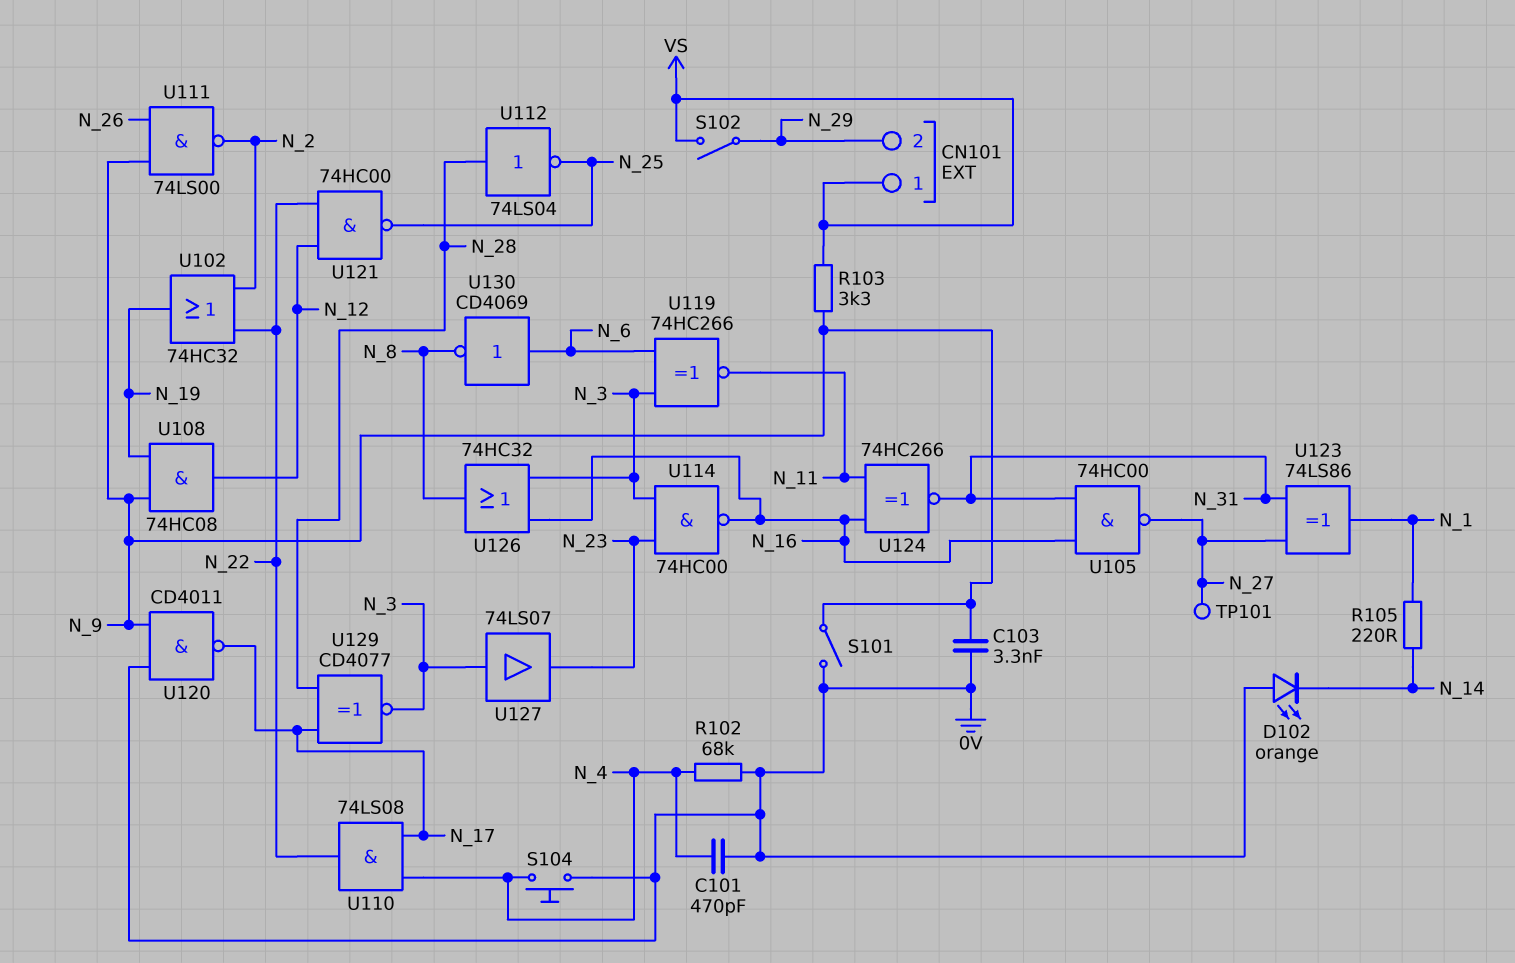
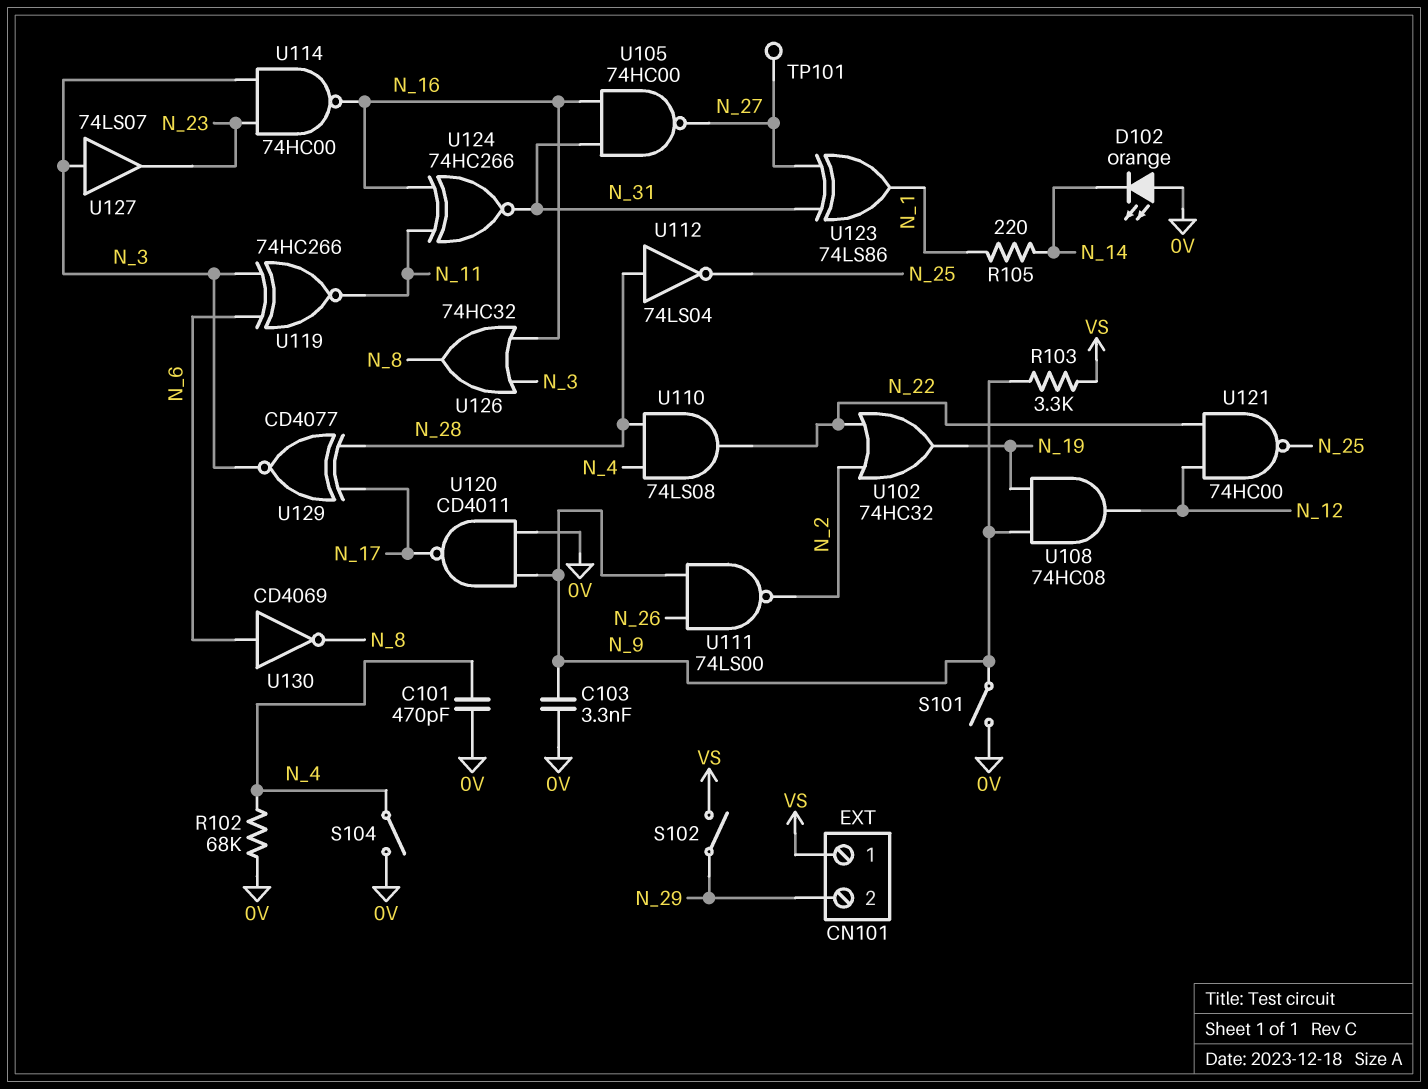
S104: button (0V, N_4) -> switch (0V, N_4)
U110: AND 74LS08 (in N_4, in N_17, out N_22) -> AND 74LS08 (in N_4, in N_28, out N_22)

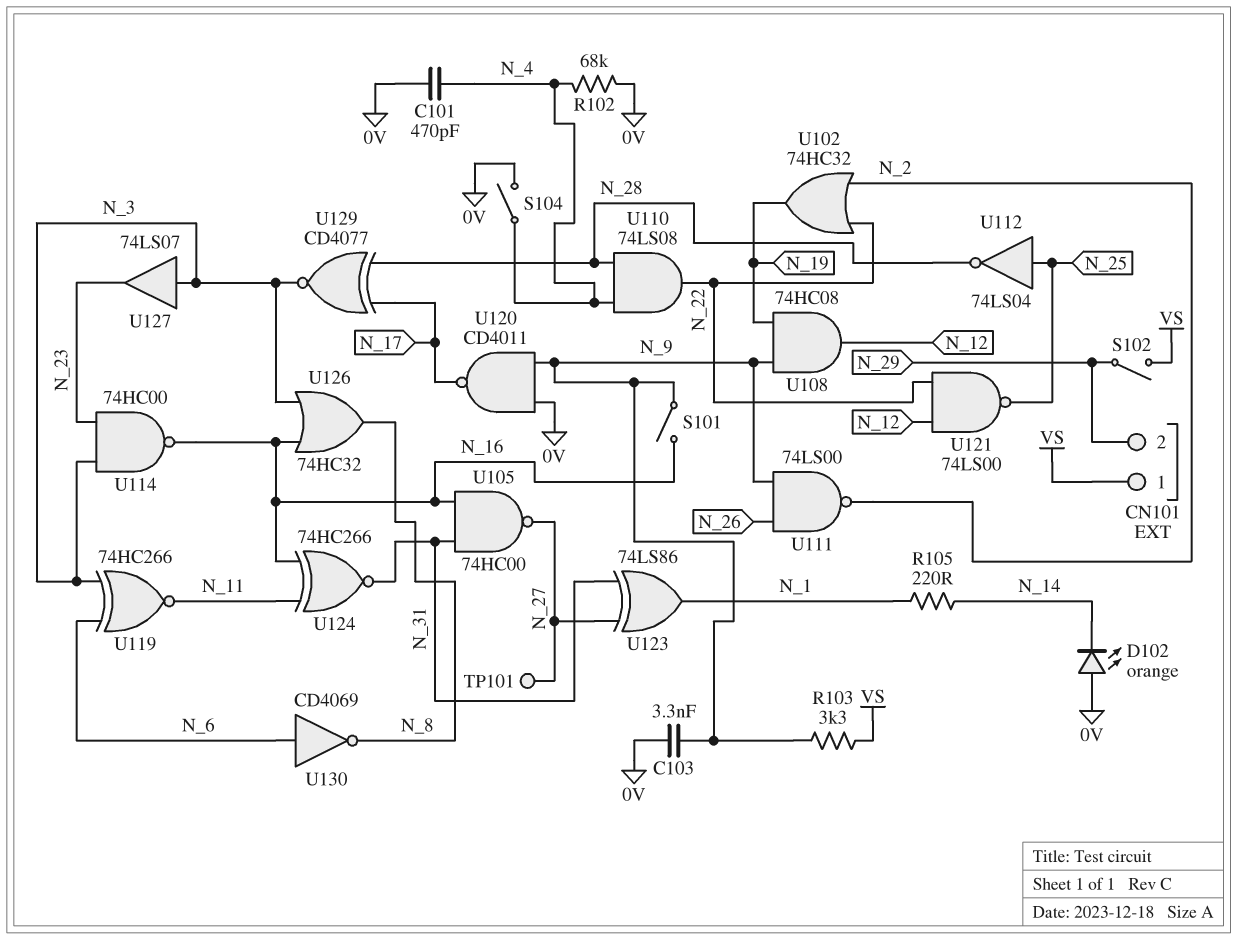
S101: switch (0V, N_9) -> switch (N_9, N_16)
U112: NOT 74LS04 (in N_28, out N_25) -> NOT 74LS04 (in N_25, out N_28)
U121: NAND 74HC00 (in N_12, in N_22, out N_25) -> NAND 74LS00 (in N_12, in N_22, out N_25)

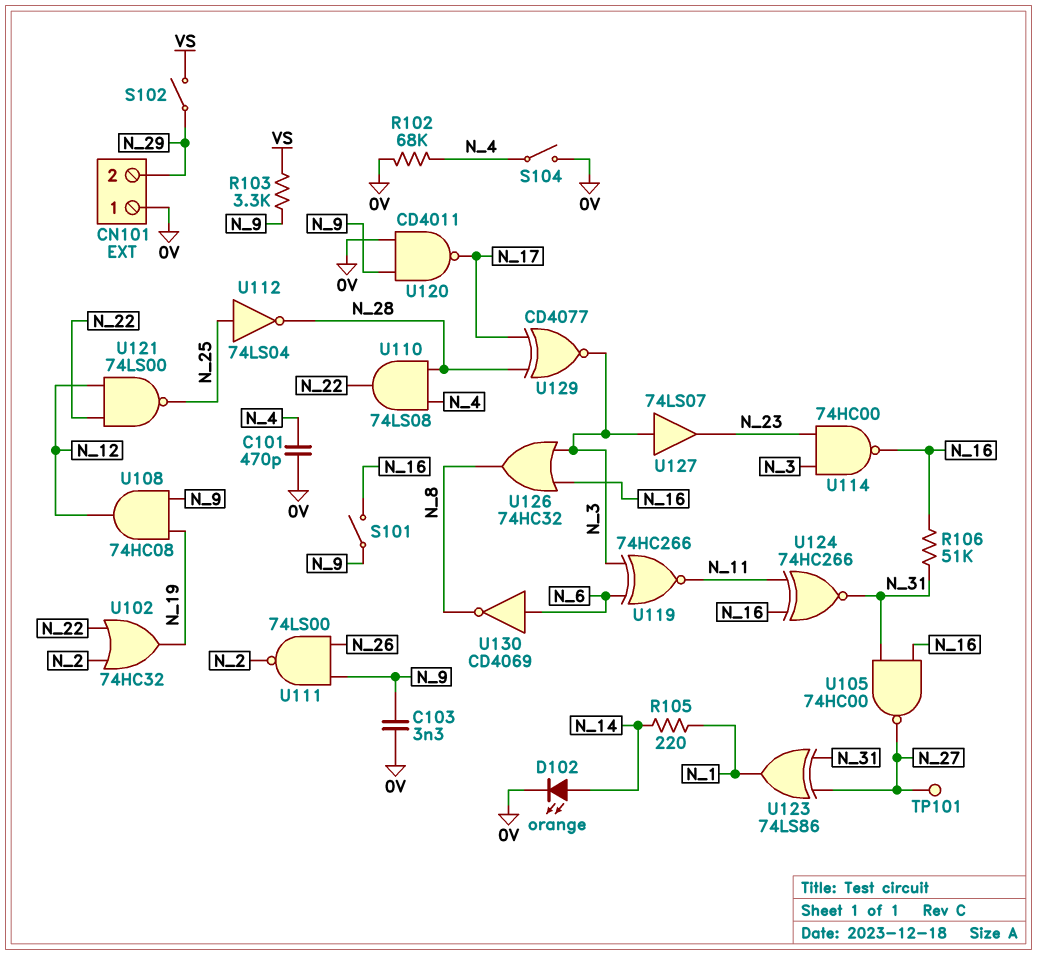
CN101 pin 1: VS -> 0V
D102: LED orange (A 0V, K N_14) -> LED orange (A N_14, K 0V)
R106: none -> 51k (N_16, N_31)

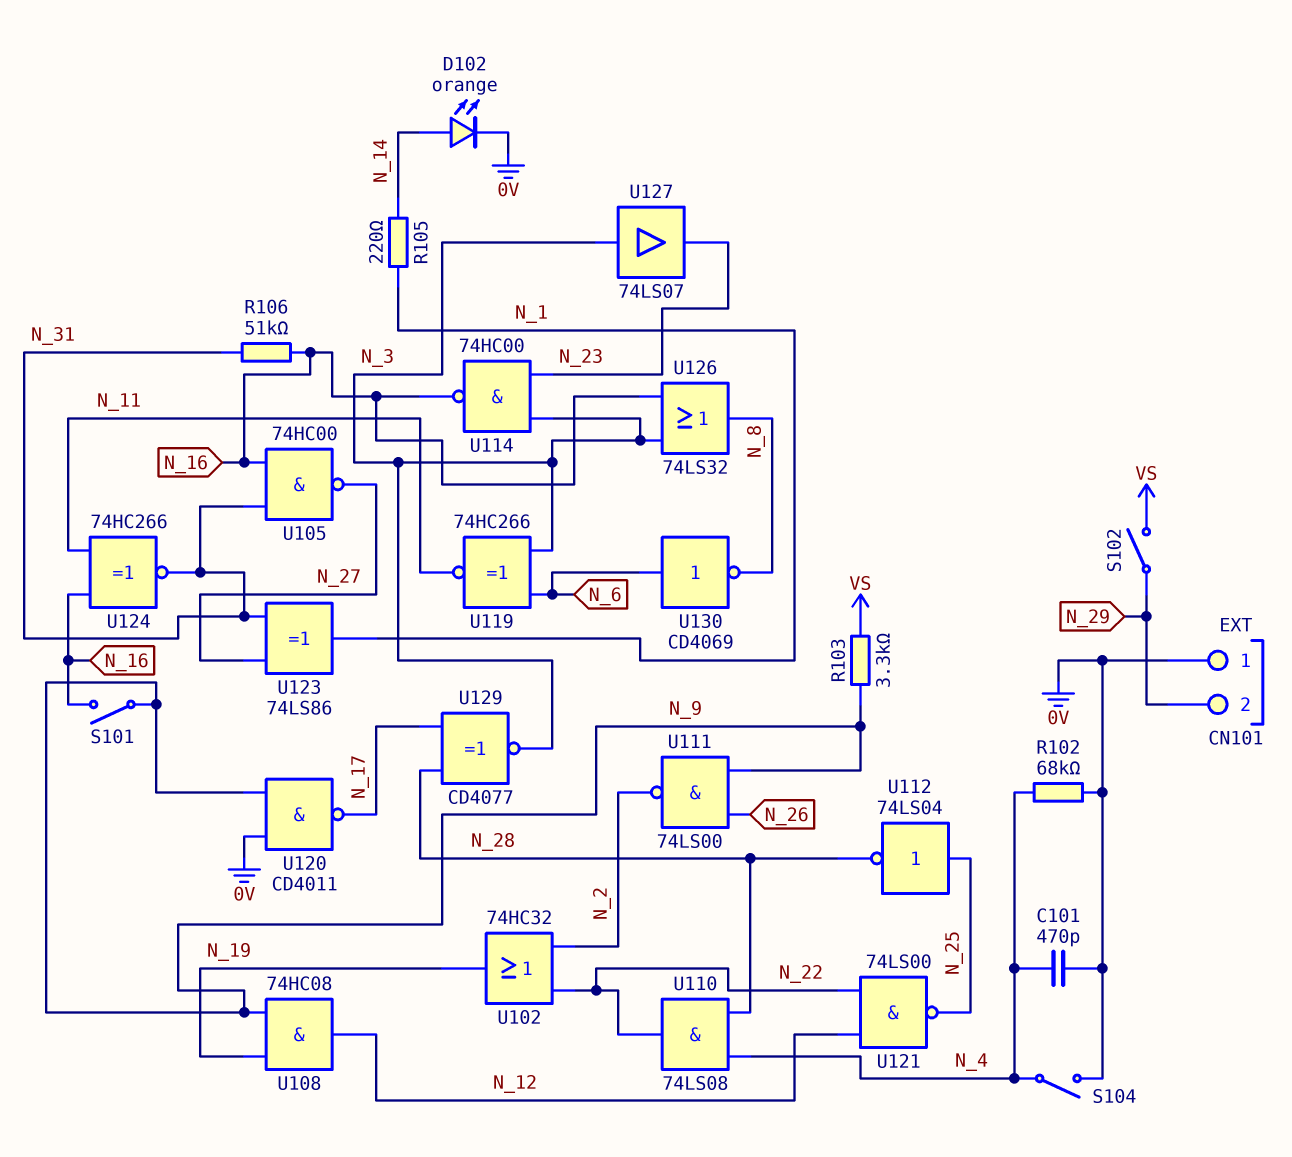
C103: 3.3nF (0V, N_9) -> none
TP101: test point (N_27) -> none
U126: OR 74HC32 (in N_3, in N_16, out N_8) -> OR 74LS32 (in N_3, in N_16, out N_8)

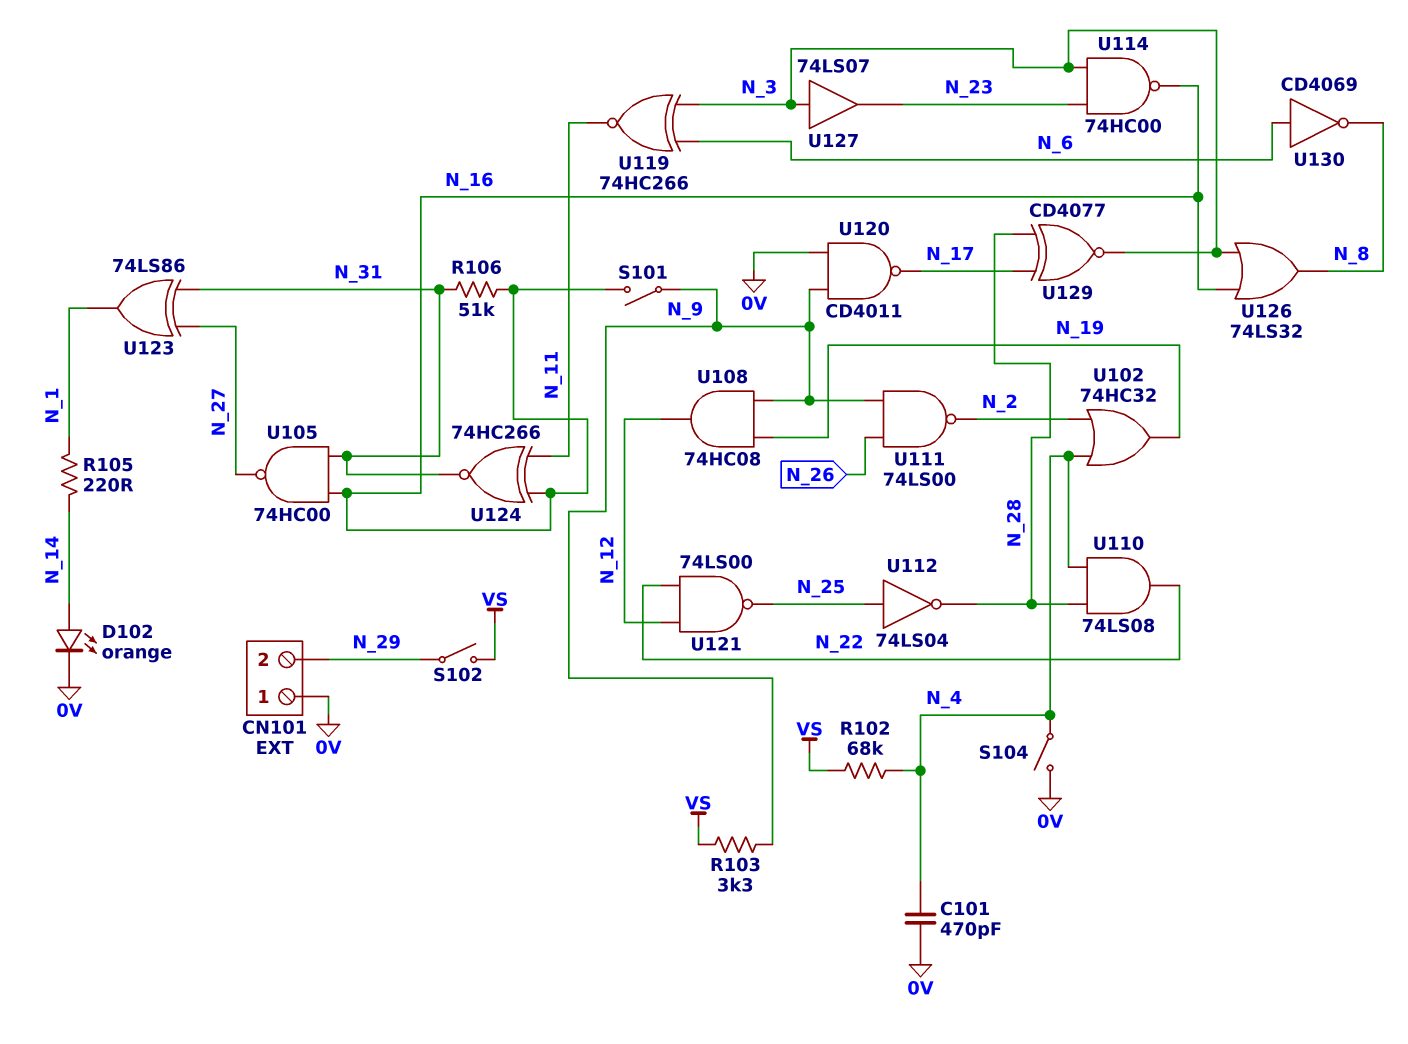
R102: 68k (0V, N_4) -> 68k (N_4, VS)
U102: OR 74HC32 (in N_2, in N_22, out N_19) -> OR 74HC32 (in N_2, in N_4, out N_19)

